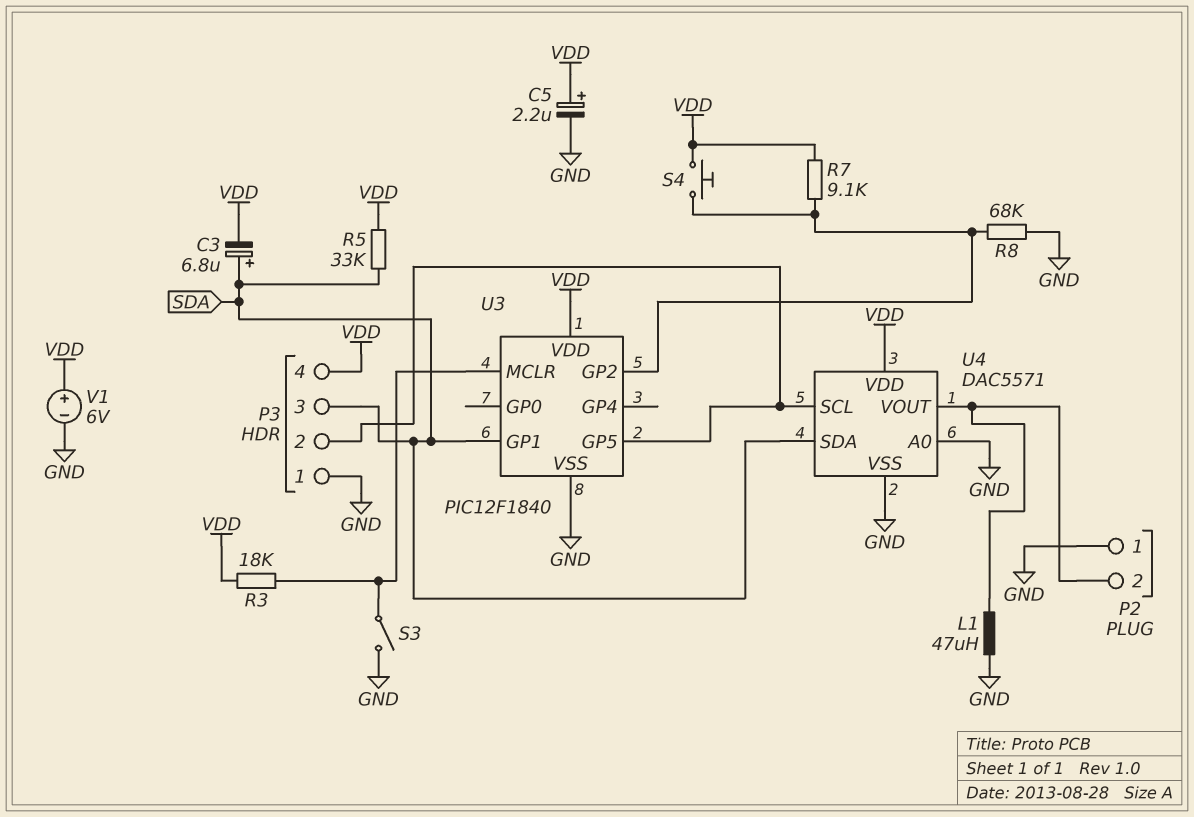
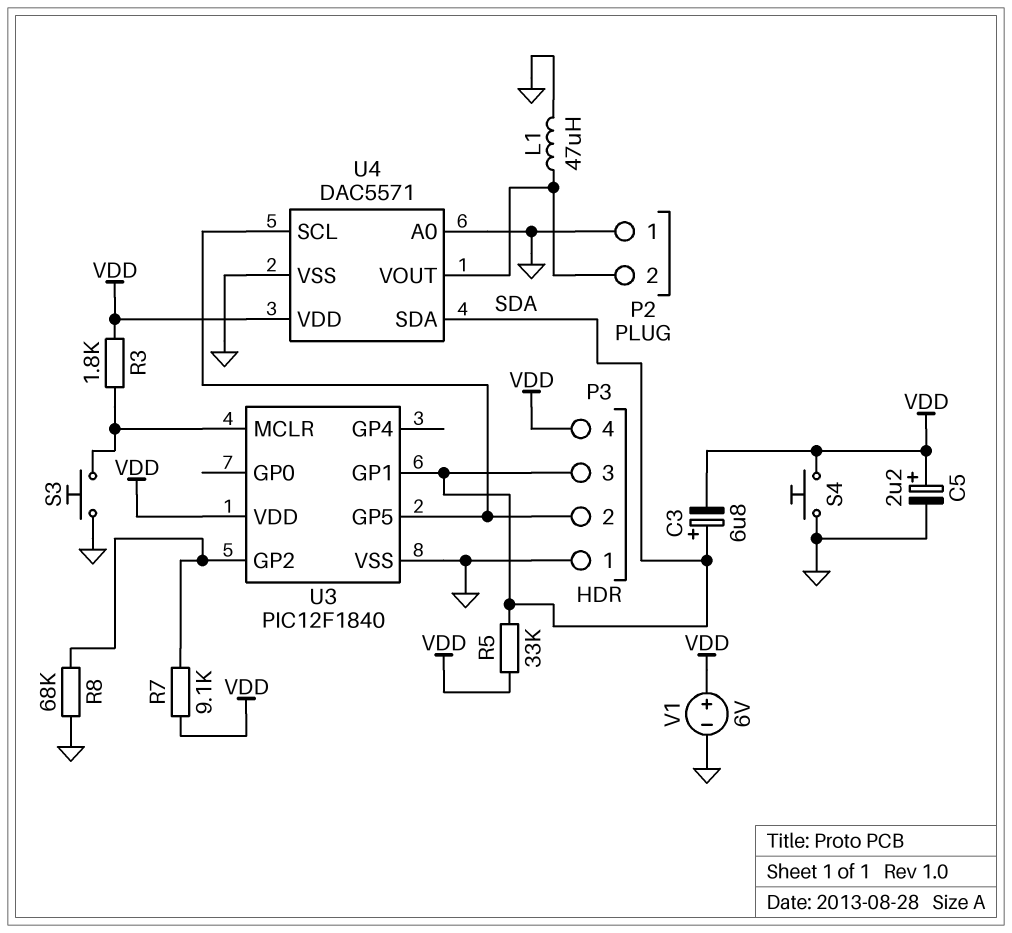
R3: 18k (U3/MCLR, VDD) -> 1.8k (U3/MCLR, VDD)
S3: switch (GND, U3/MCLR) -> button (GND, U3/MCLR)
S4: button (U3/GP2, VDD) -> button (GND, VDD)

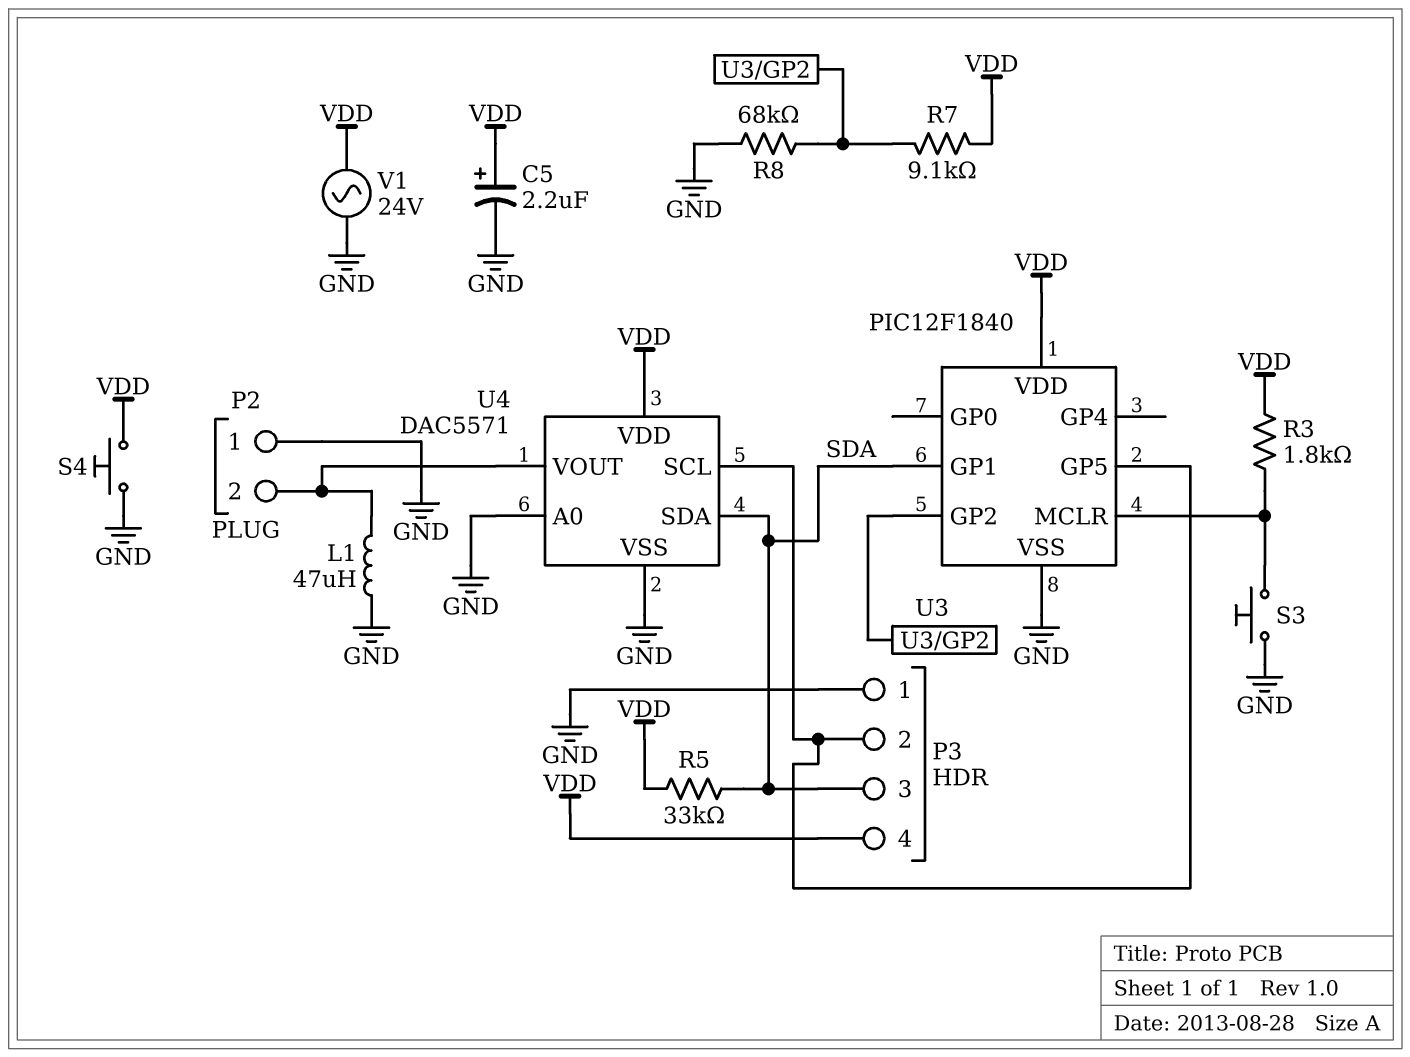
C3: 6.8uF (plus SDA, minus VDD) -> none
V1: 6V (plus VDD, minus GND) -> AC 24V (GND, VDD)

